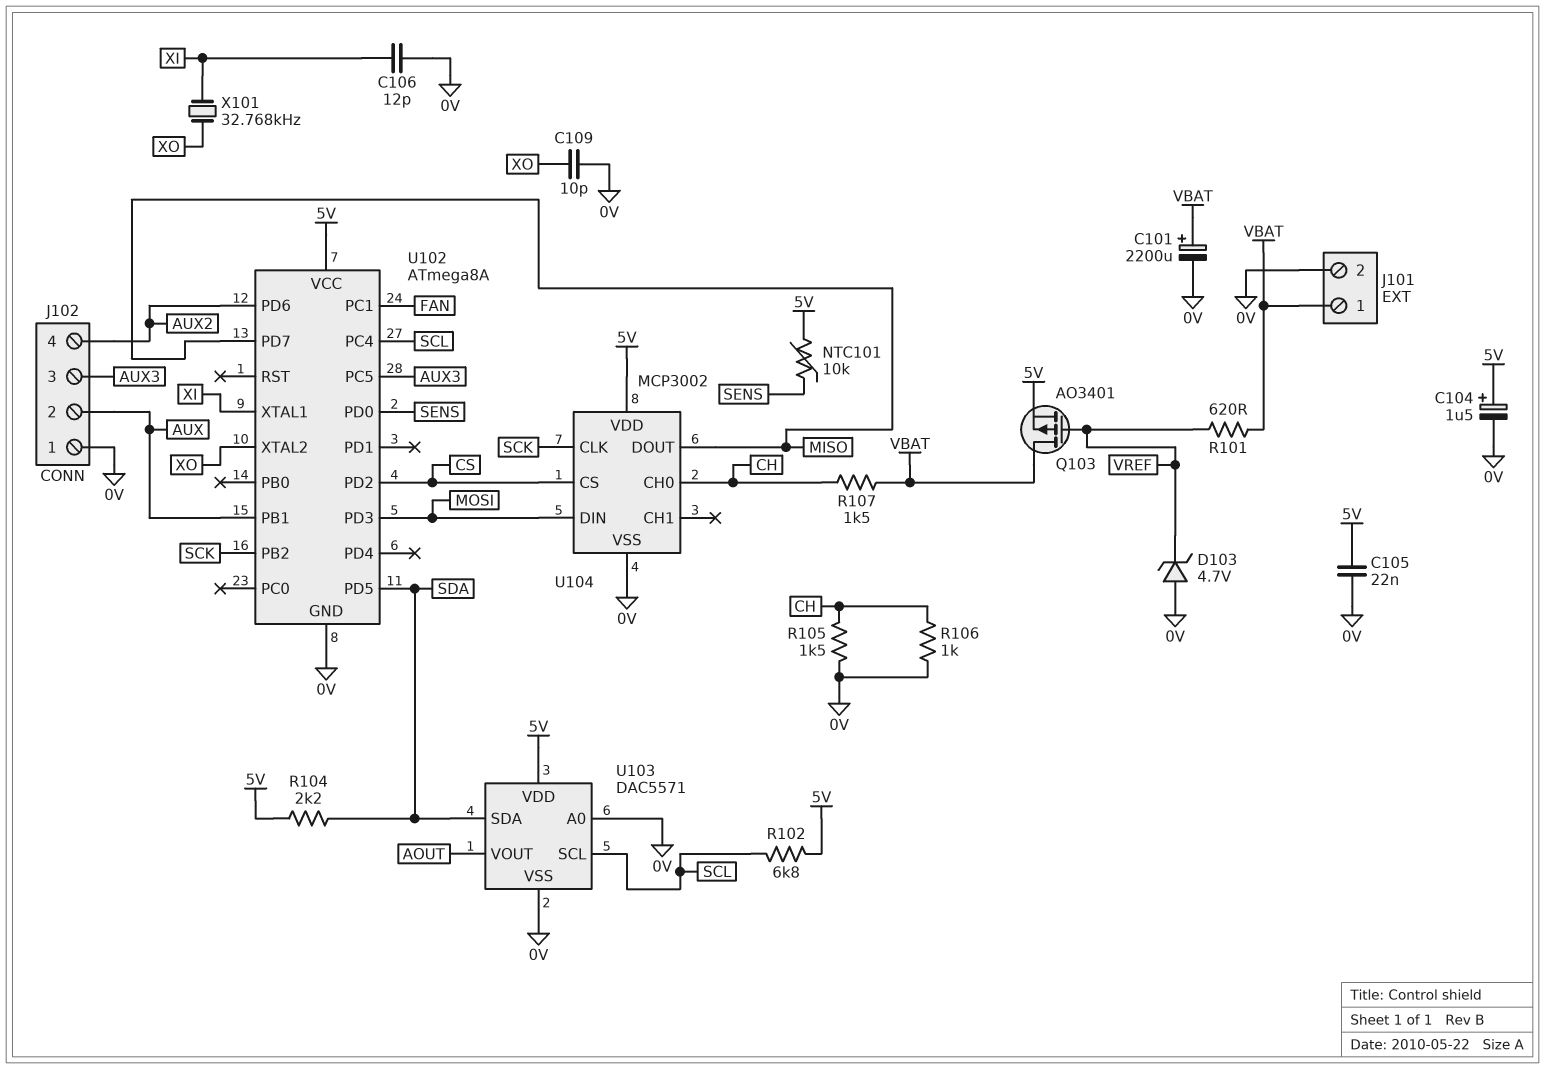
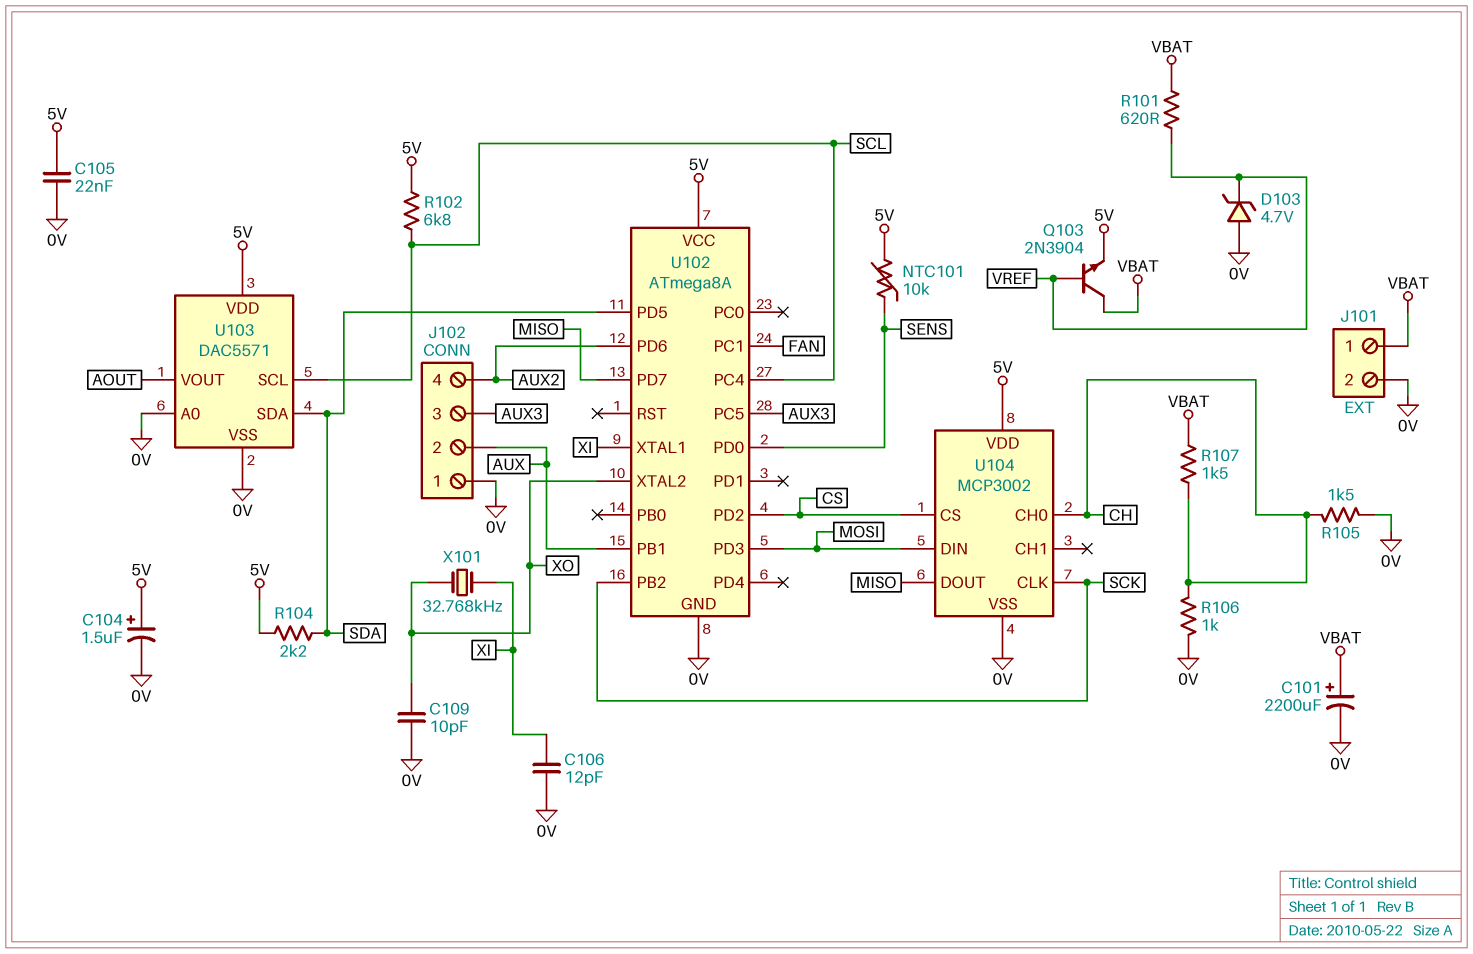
Q103: PMOS AO3401 (G VREF, D VBAT, S 5V) -> NPN 2N3904 (B VREF, C VBAT, E 5V)

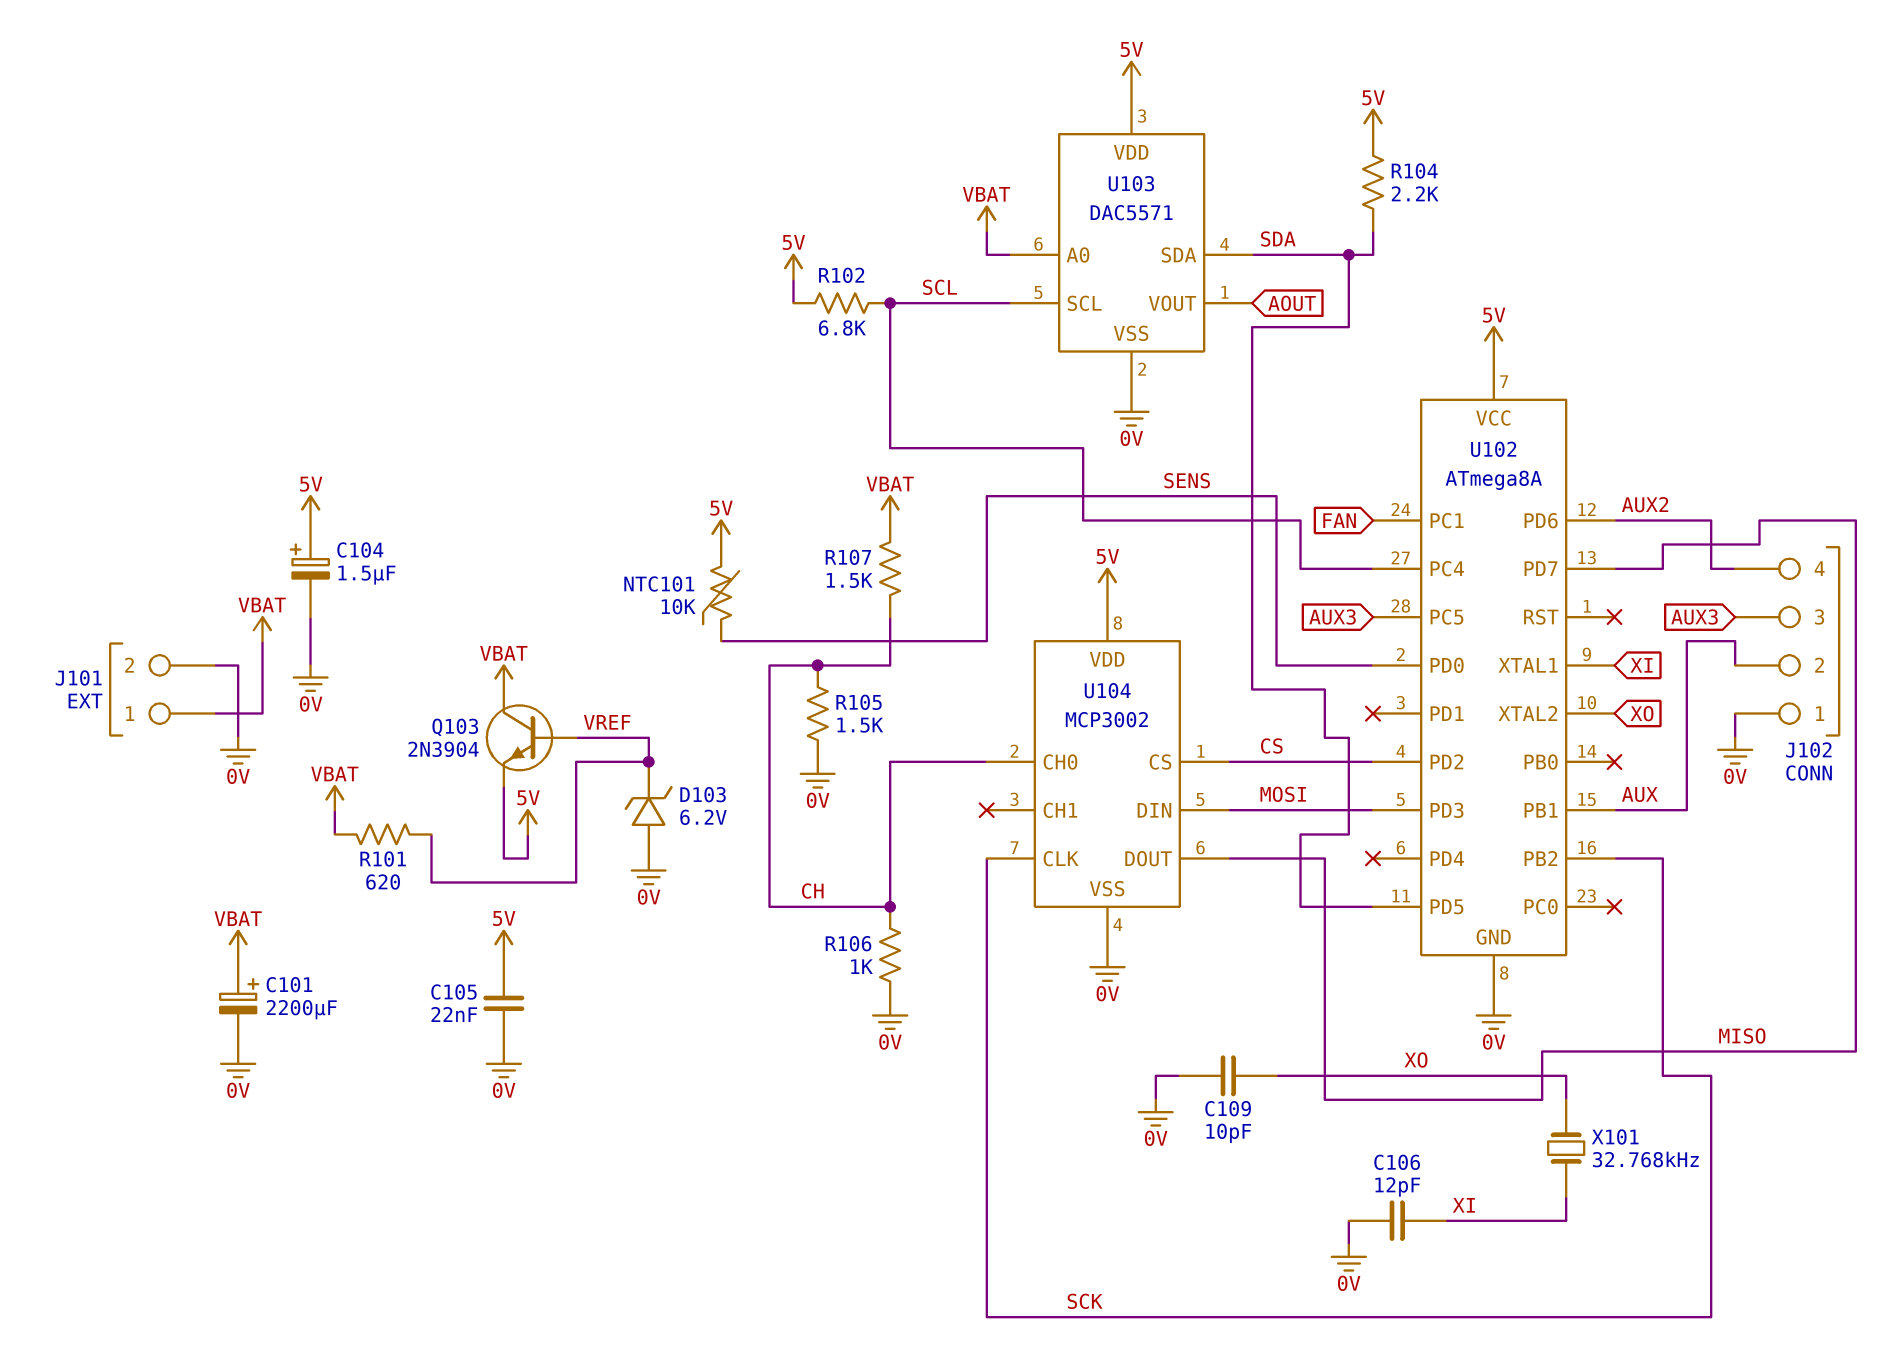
D103: zener 4.7V (A 0V, K VREF) -> zener 6.2V (A 0V, K VREF)
U103 pin A0: 0V -> VBAT

